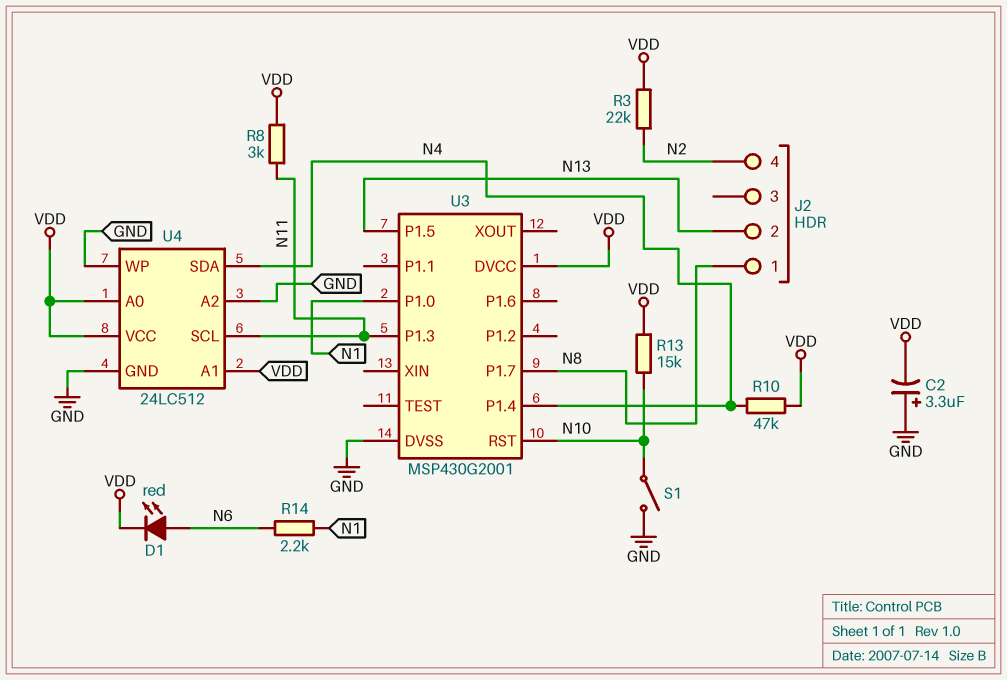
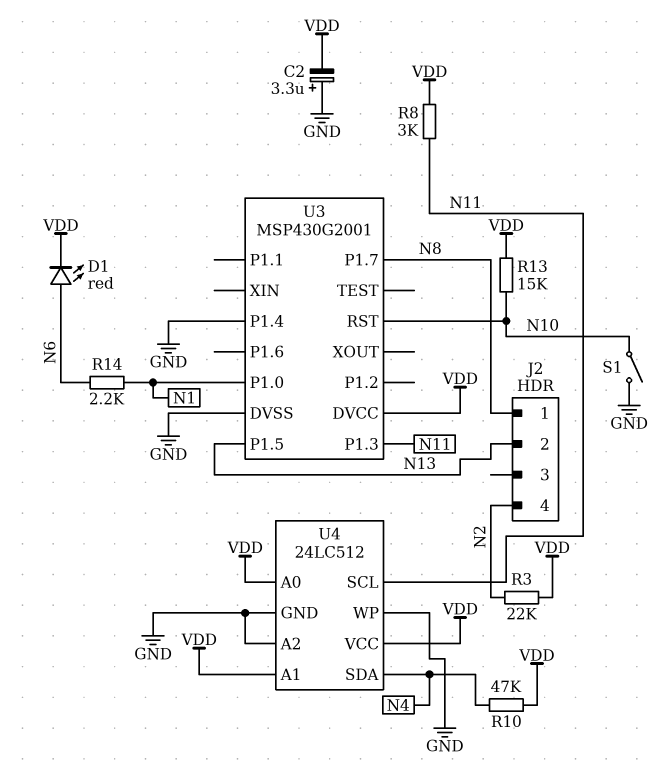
U3 pin P1.4: N4 -> GND

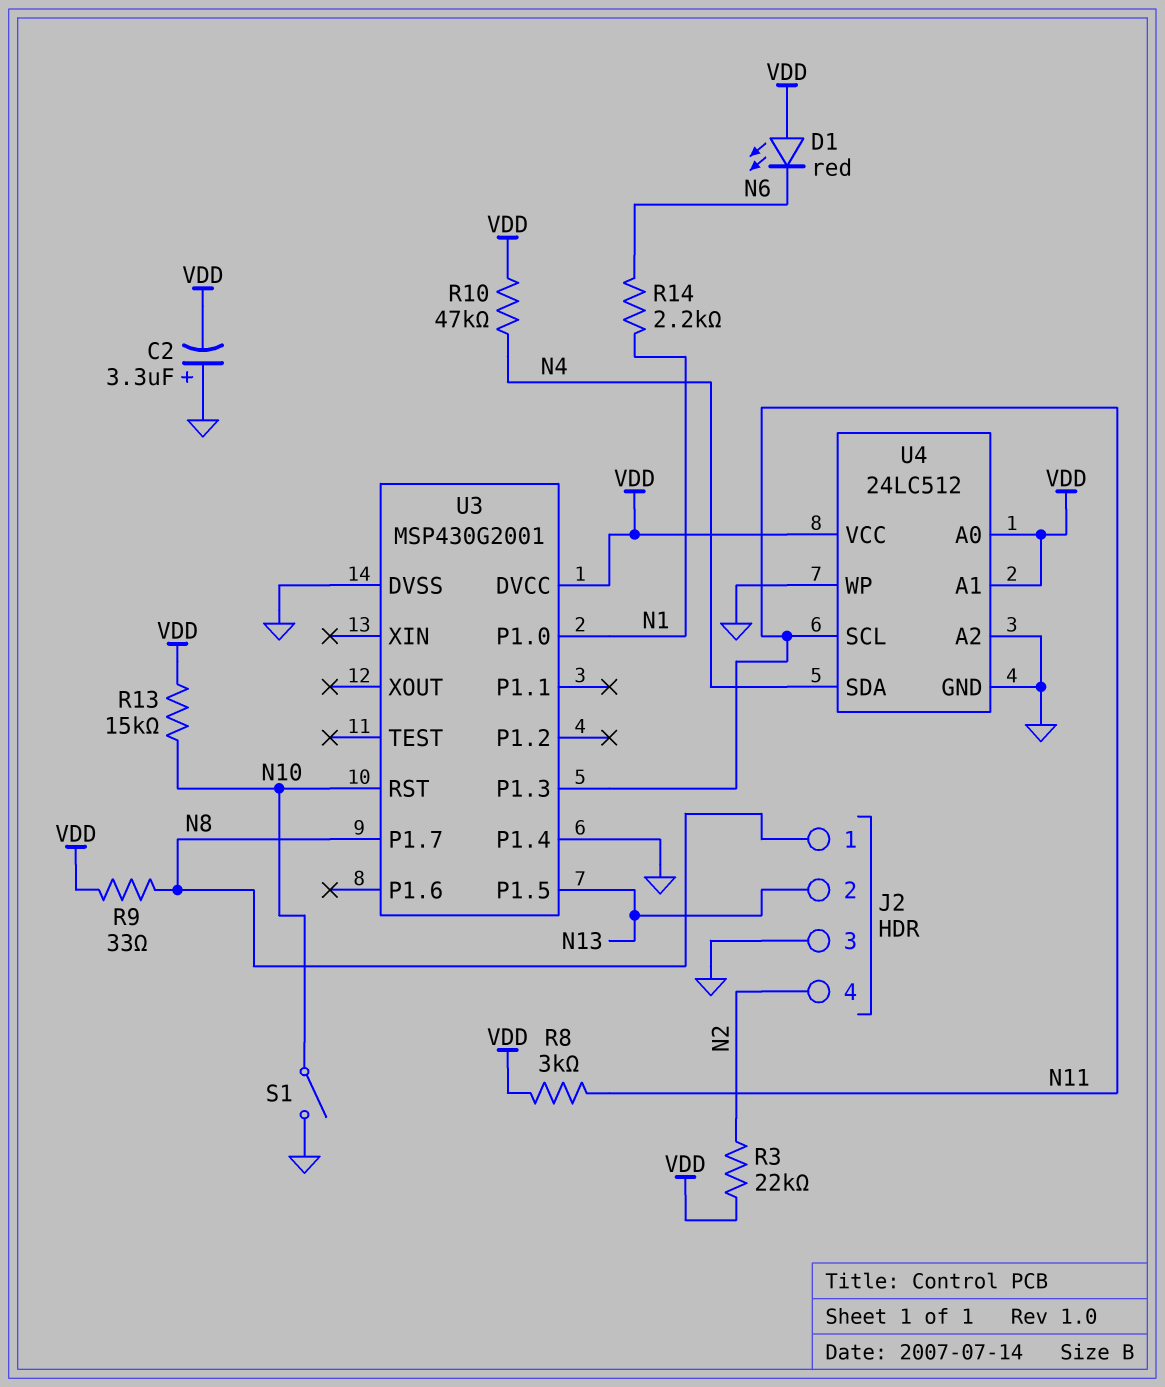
D1: LED red (A N6, K VDD) -> LED red (A VDD, K N6)
J2 pin 3: none -> GND
R9: none -> 33 (N8, VDD)

